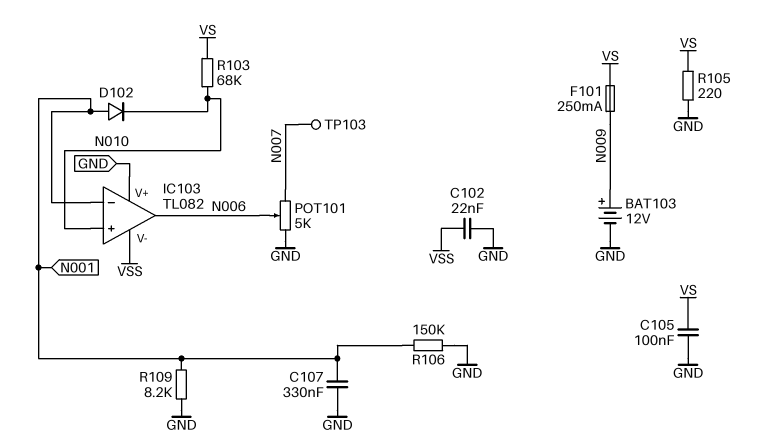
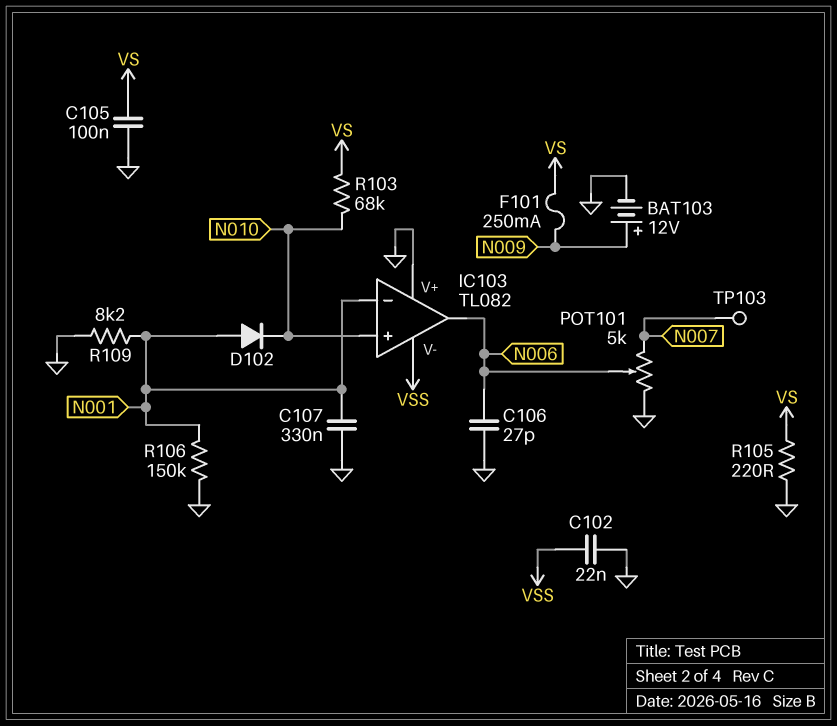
C106: none -> 27pF (GND, N006)

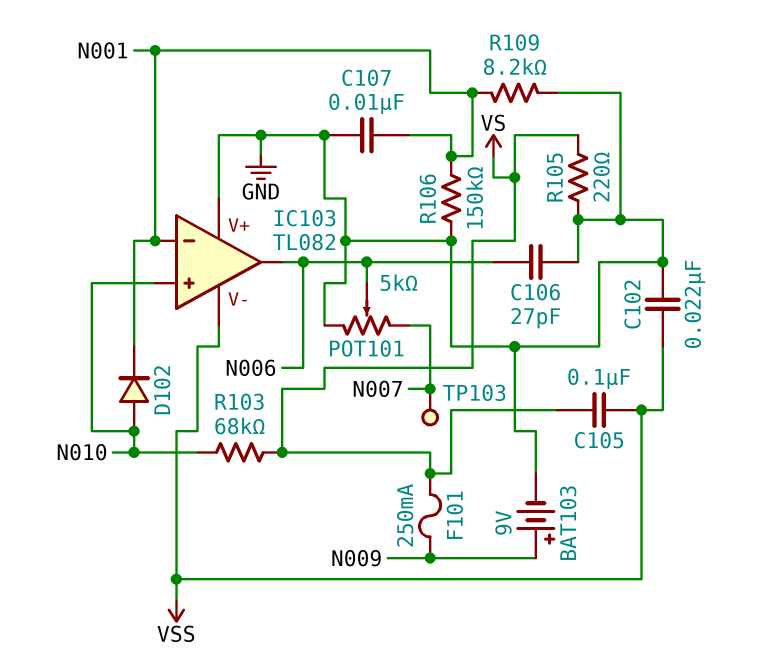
BAT103: 12V (plus N009, minus GND) -> 9V (plus N009, minus GND)
C105: 100nF (GND, VS) -> 100nF (VS, VSS)
C107: 330nF (GND, N001) -> 10nF (GND, N001)
D102: diode (A N001, K N010) -> diode (A N010, K N001)

